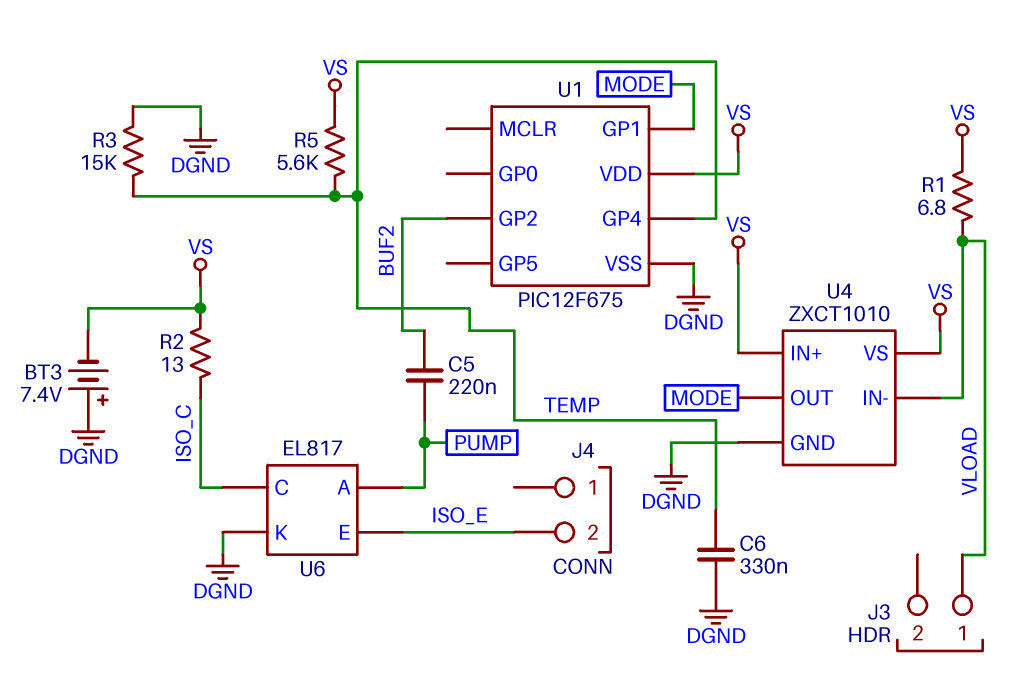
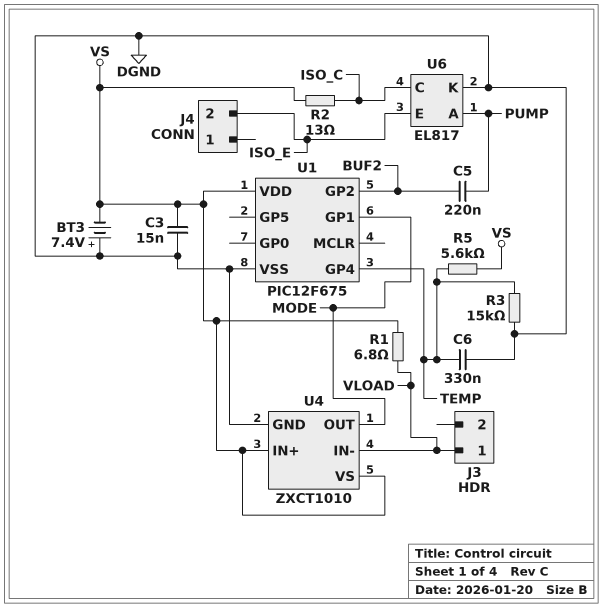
C3: none -> 15nF (DGND, VS)

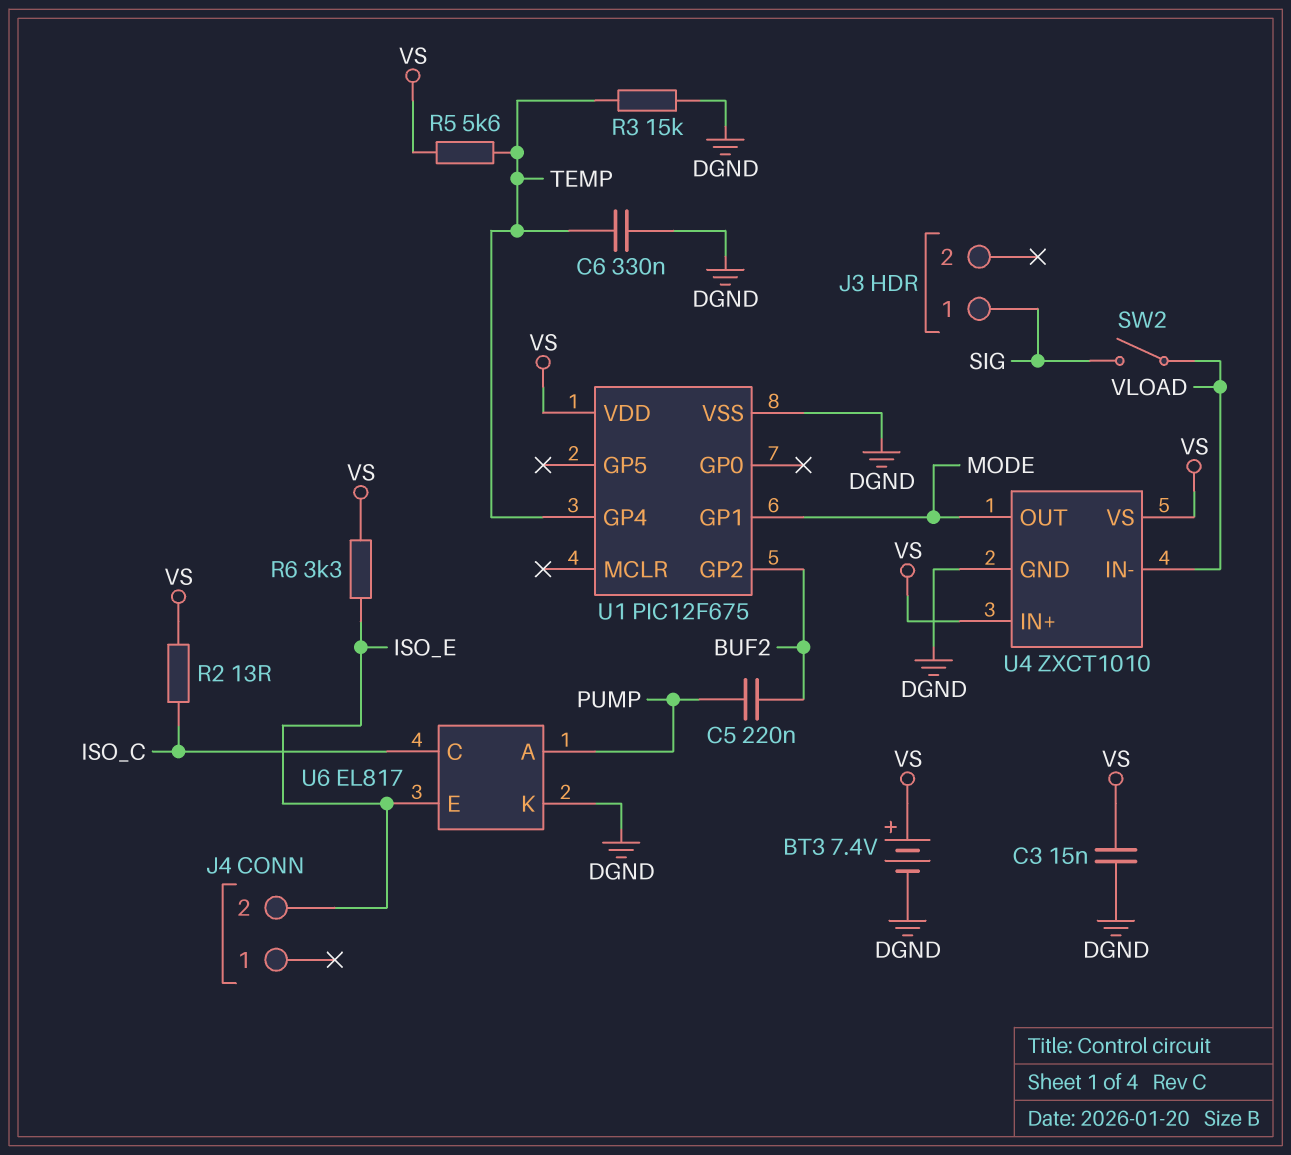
BT3: 7.4V (plus DGND, minus VS) -> 7.4V (plus VS, minus DGND)
J3 pin 1: VLOAD -> SIG
R1: 6.8 (VLOAD, VS) -> none
R6: none -> 3.3k (ISO_E, VS)
SW2: none -> switch (SIG, VLOAD)

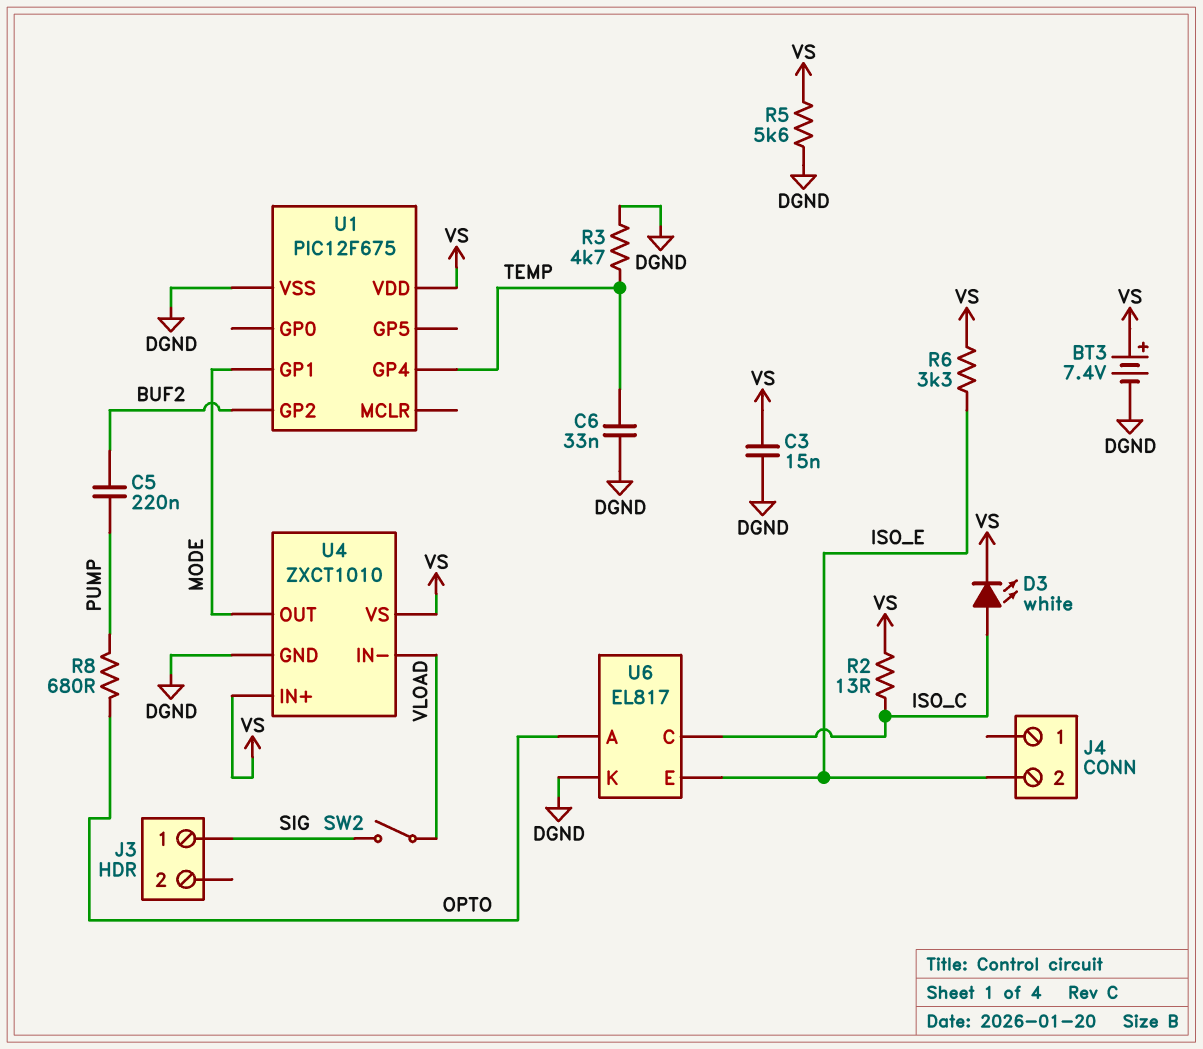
C6: 330nF (DGND, TEMP) -> 33nF (DGND, TEMP)
D3: none -> LED white (A ISO_C, K VS)
R3: 15k (DGND, TEMP) -> 4.7k (DGND, TEMP)
R5: 5.6k (TEMP, VS) -> 5.6k (DGND, VS)
R8: none -> 680 (OPTO, PUMP)
U6 pin A: PUMP -> OPTO

